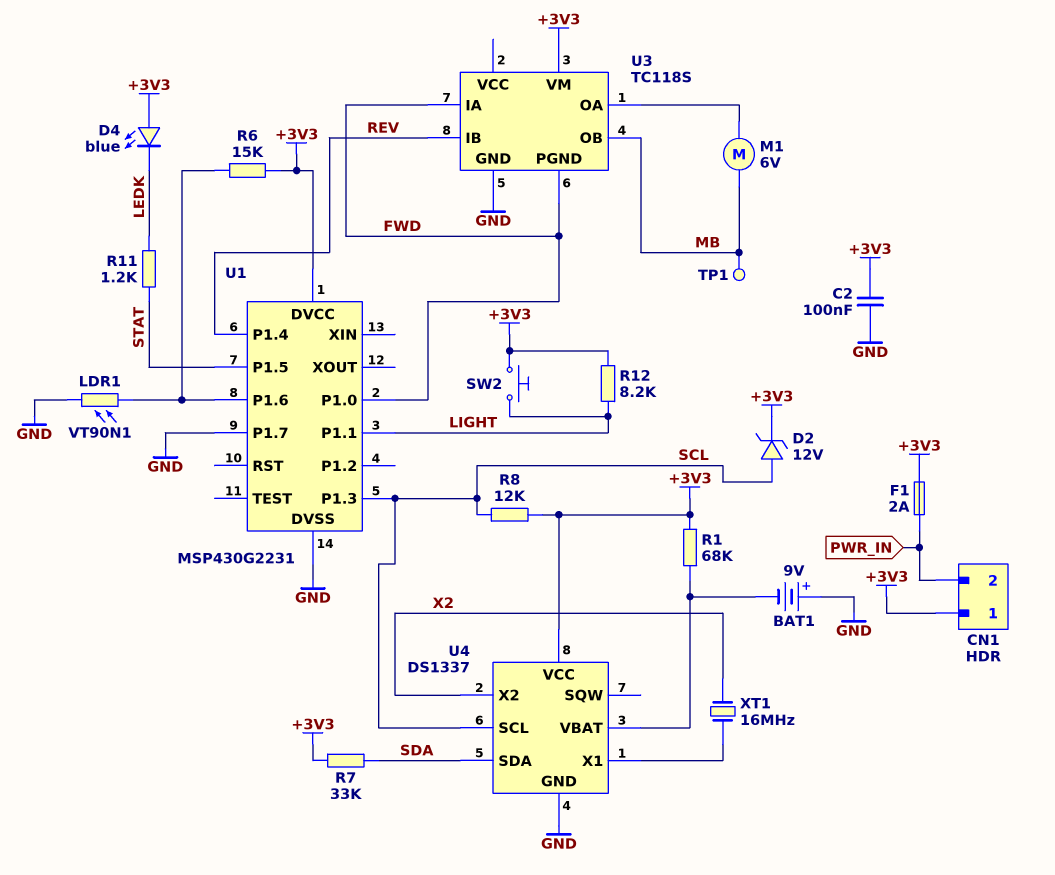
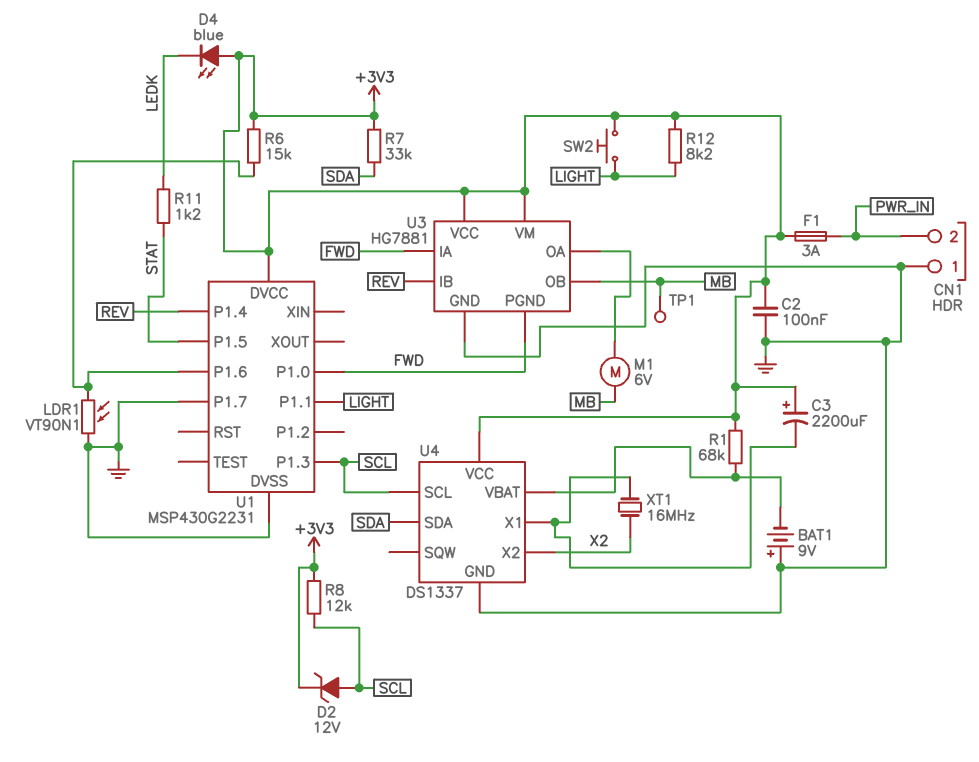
C3: none -> 2200uF (plus +3V3, minus U4/X1)
CN1 pin 1: +3V3 -> GND
F1: 2A (+3V3, PWR_IN) -> 3A (+3V3, PWR_IN)
U3: TC118S -> HG7881
U3 pin VCC: none -> +3V3

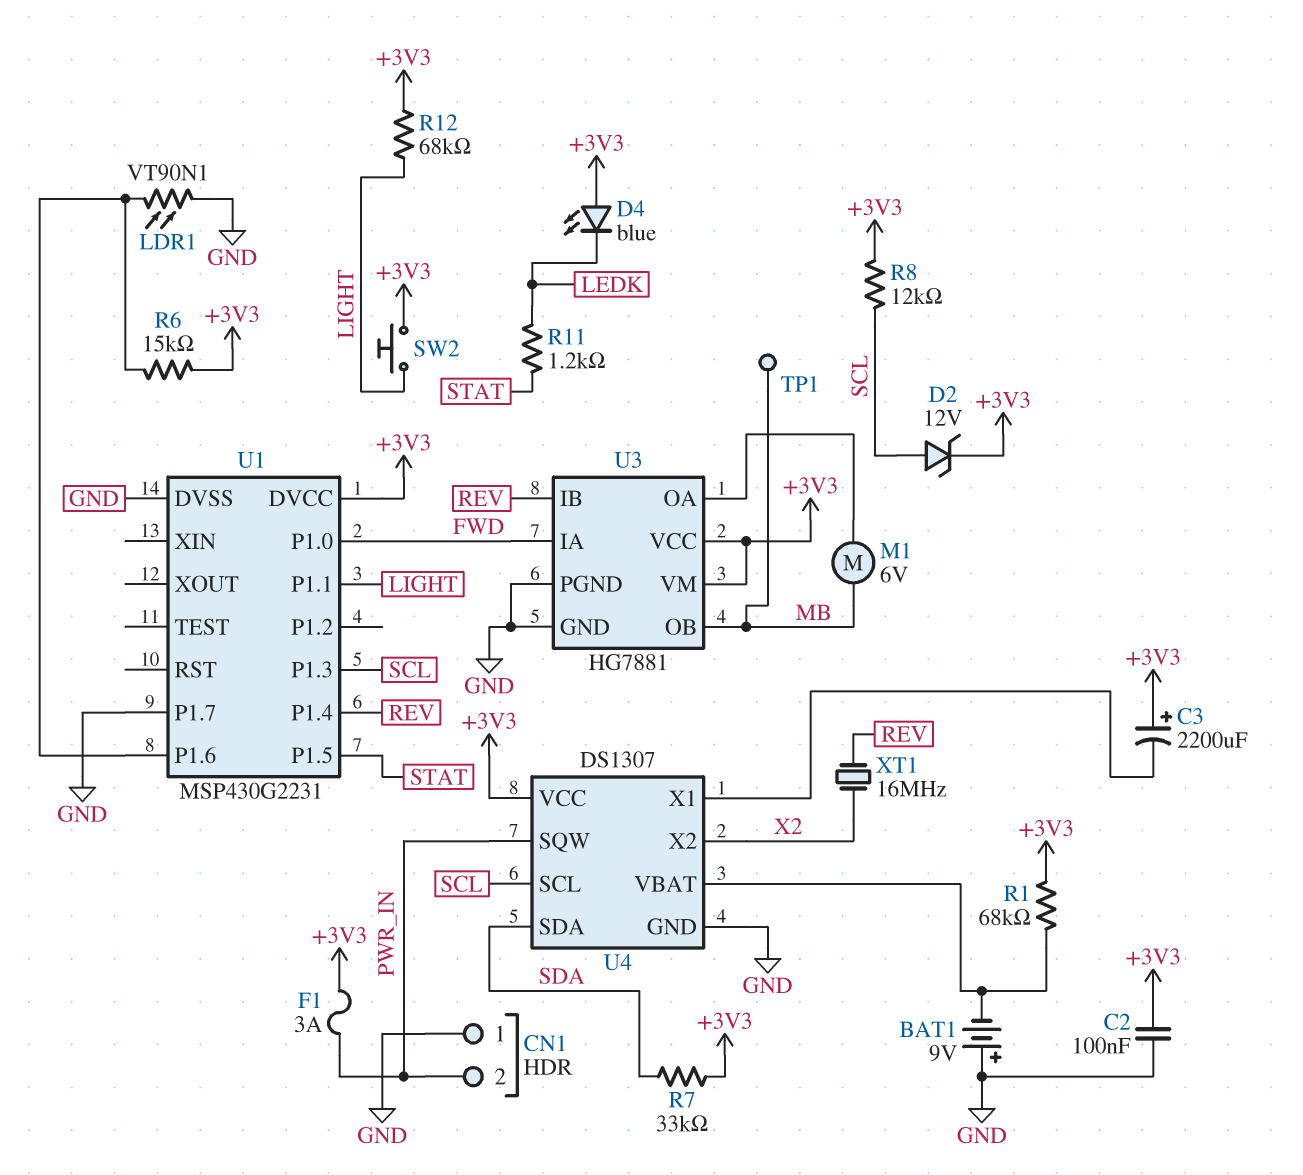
R12: 8.2k (+3V3, LIGHT) -> 68k (+3V3, LIGHT)
U3 pin PGND: FWD -> GND
U4: DS1337 -> DS1307
U4 pin SQW: none -> PWR_IN
XT1: 16MHz (U4/X1, X2) -> 16MHz (REV, X2)

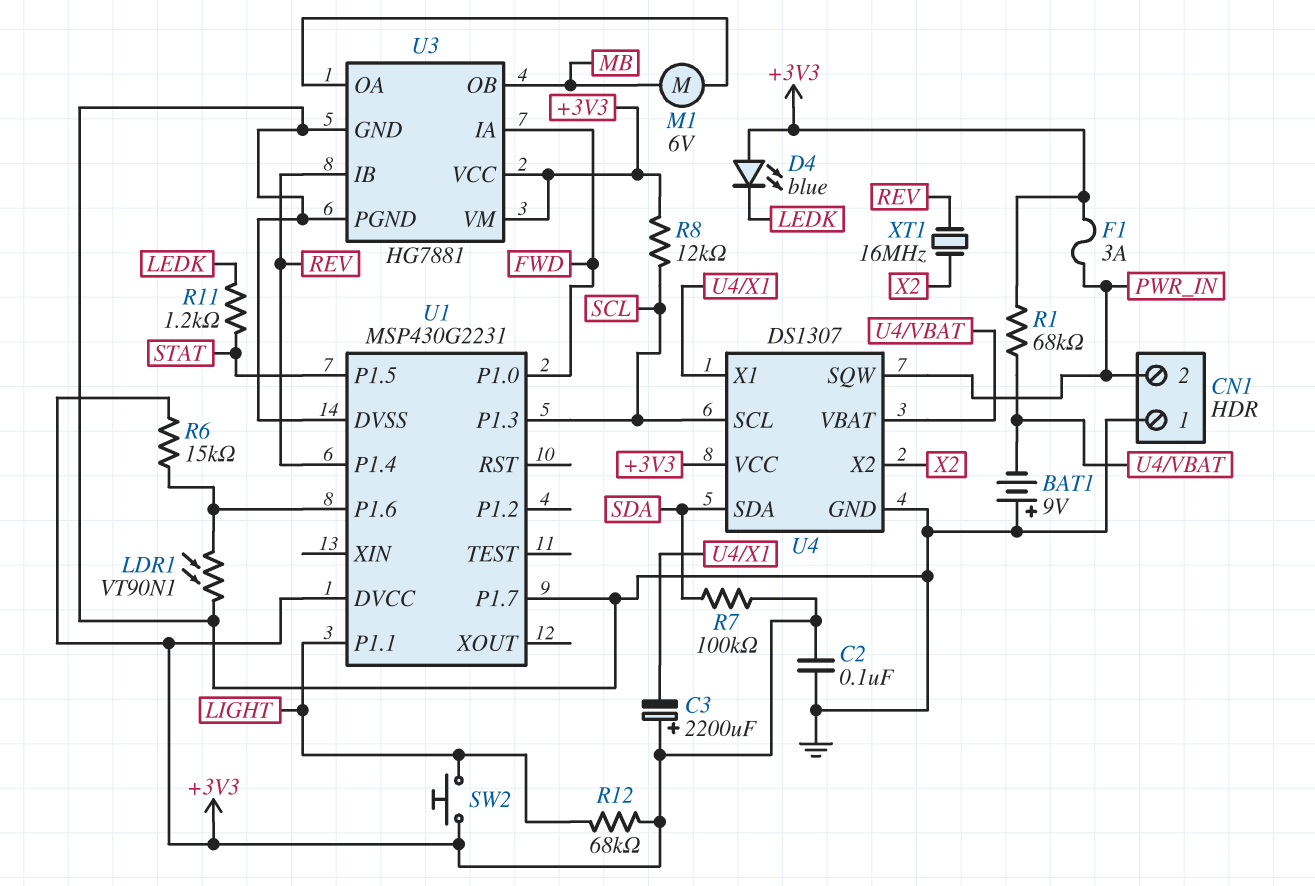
D2: zener 12V (A SCL, K +3V3) -> none
R7: 33k (+3V3, SDA) -> 100k (+3V3, SDA)
TP1: test point (MB) -> none

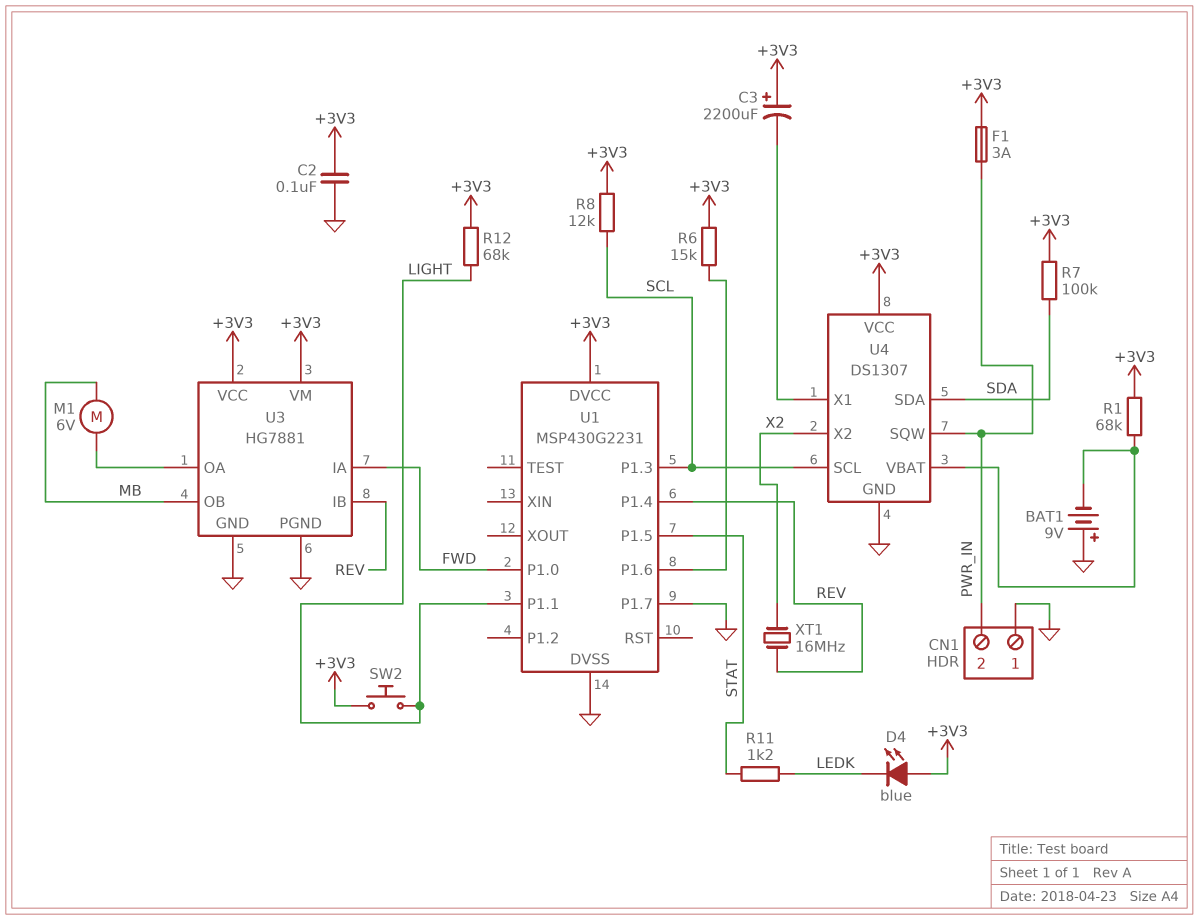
LDR1: VT90N1 (GND, U1/P1.6) -> none

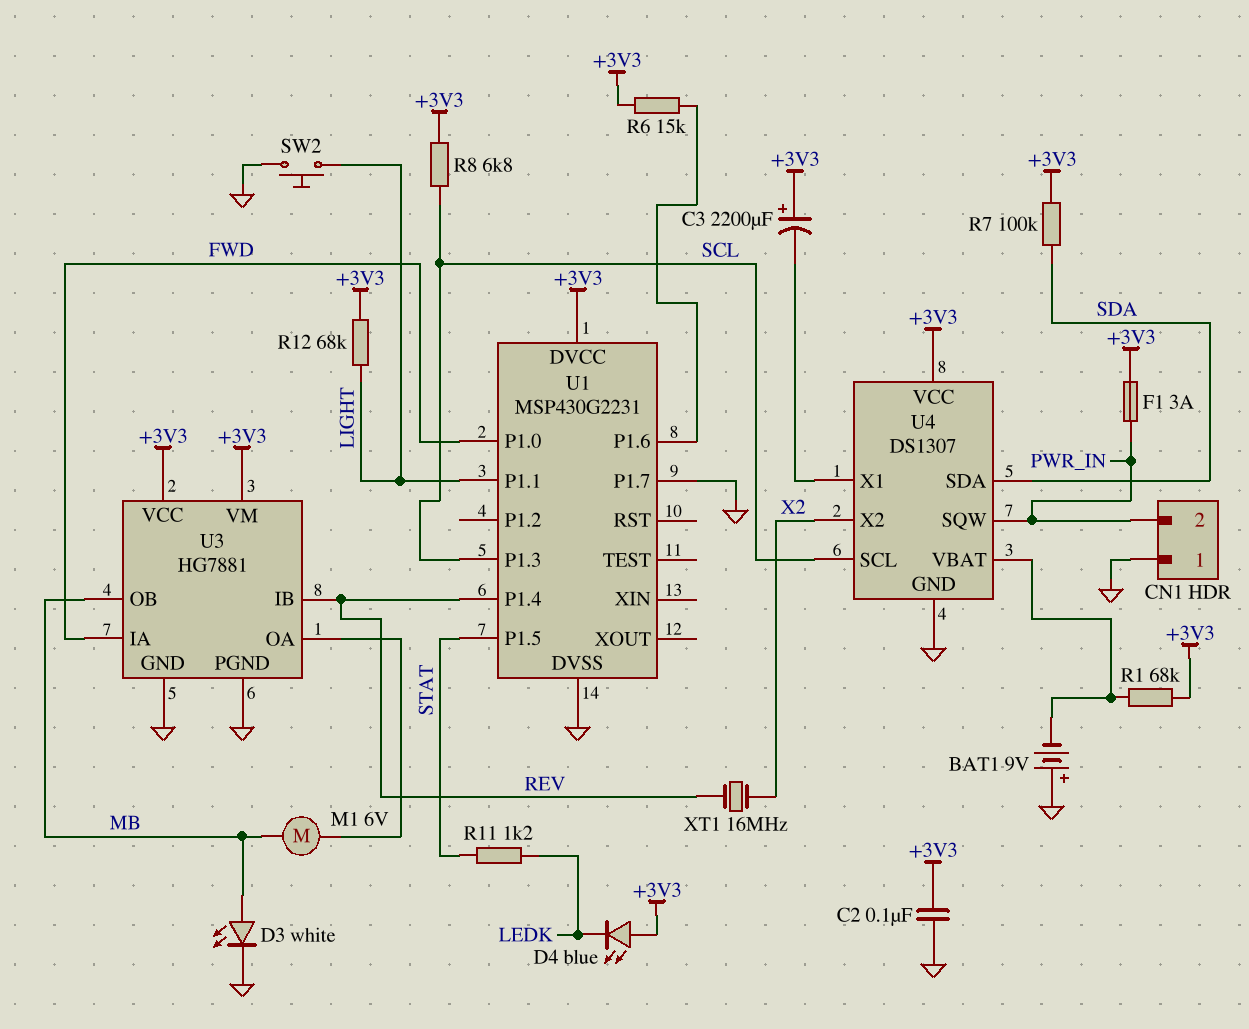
D3: none -> LED white (A MB, K GND)
R8: 12k (+3V3, SCL) -> 6.8k (+3V3, SCL)
SW2: button (+3V3, LIGHT) -> button (GND, LIGHT)

